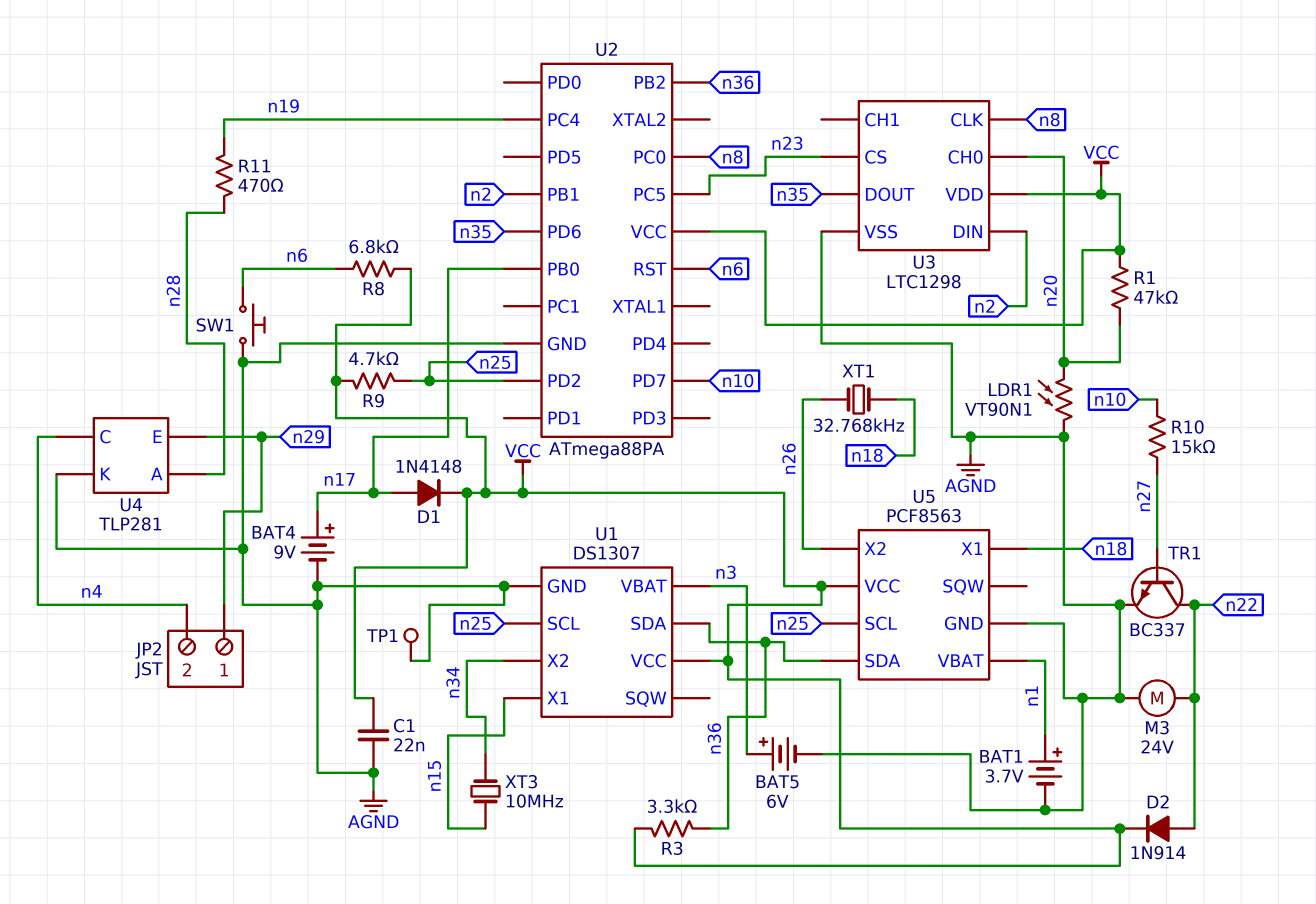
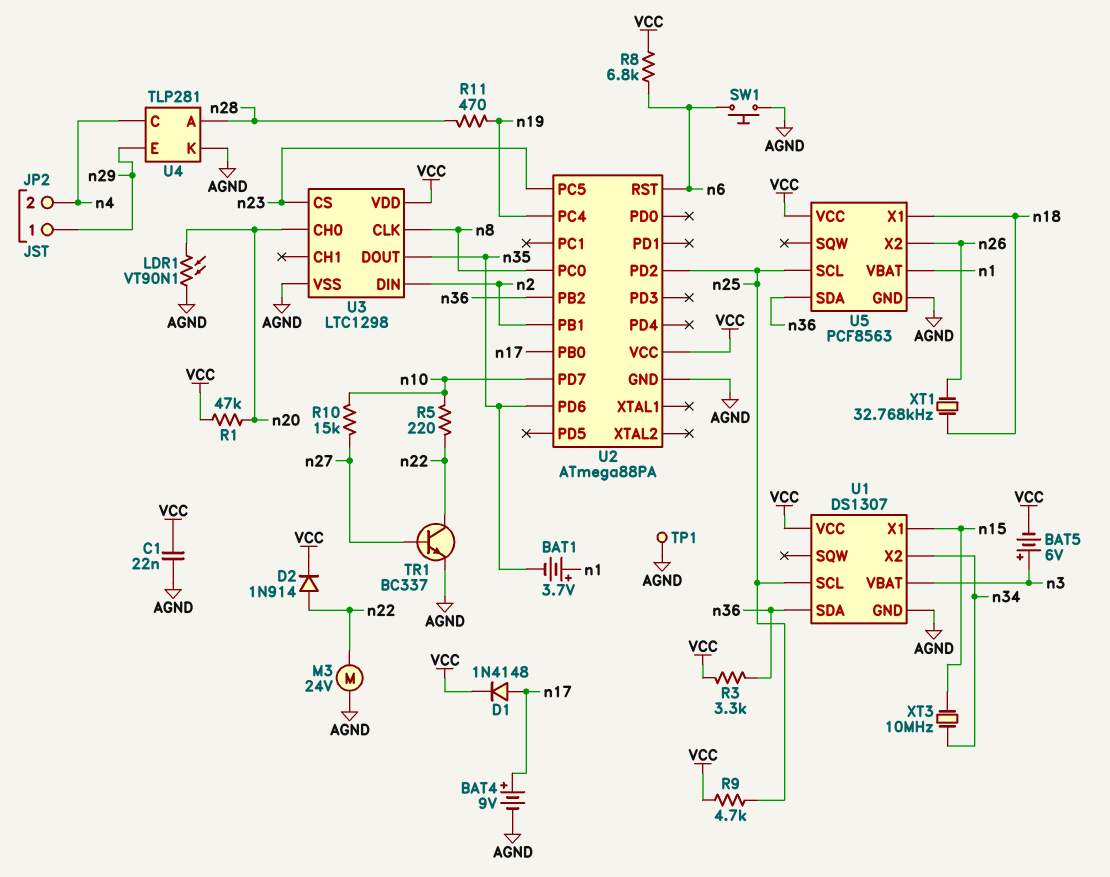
BAT1: 3.7V (plus n1, minus AGND) -> 3.7V (plus n1, minus n35)
BAT5: 6V (plus n3, minus AGND) -> 6V (plus n3, minus VCC)
R5: none -> 220 (n10, n22)

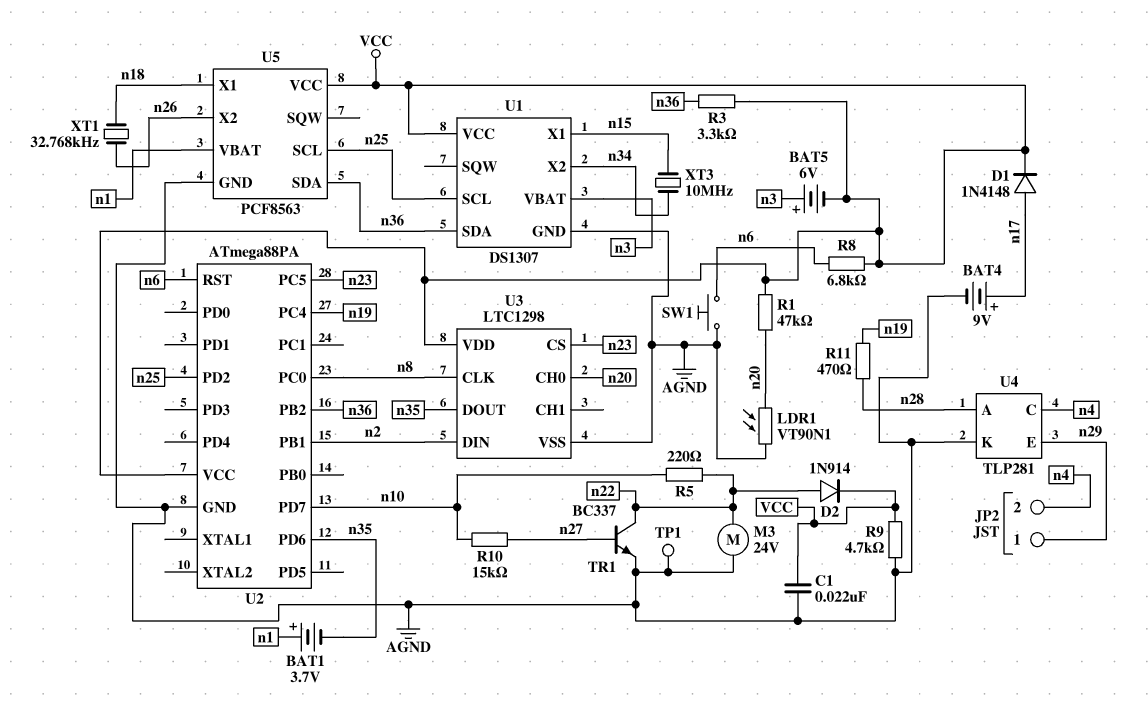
R9: 4.7k (VCC, n25) -> 4.7k (AGND, VCC)
U2 pin PB0: n17 -> none

